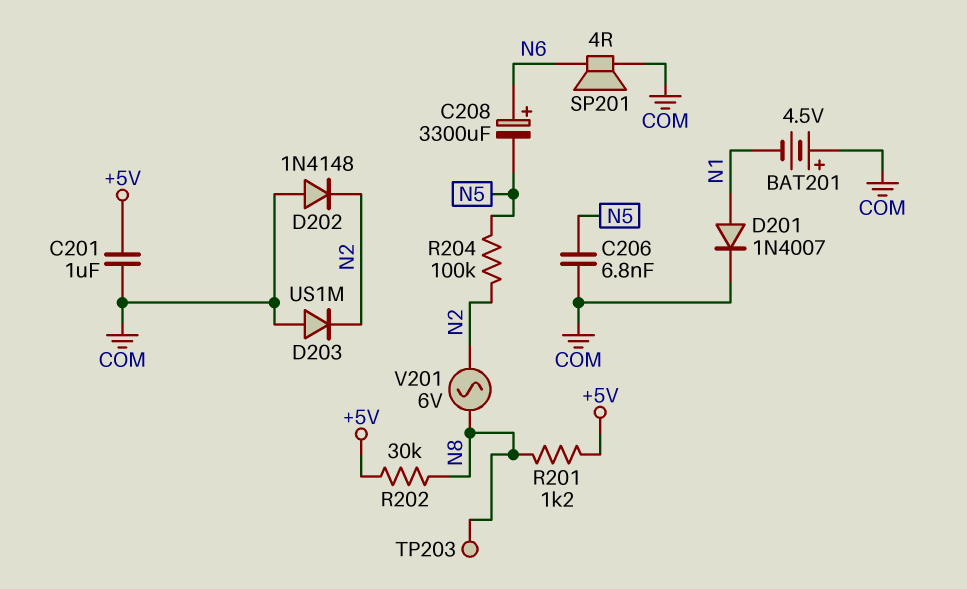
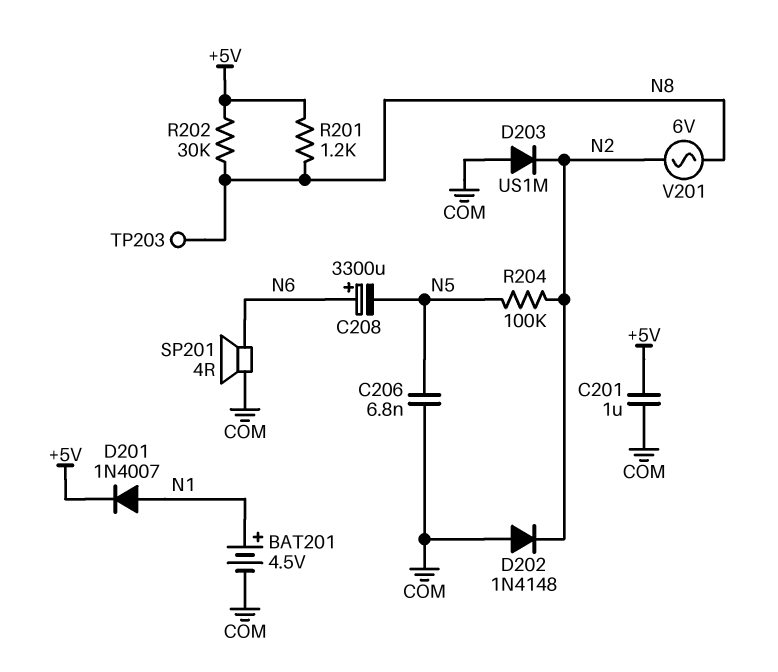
BAT201: 4.5V (plus COM, minus N1) -> 4.5V (plus N1, minus COM)
D201: diode 1N4007 (A N1, K COM) -> diode 1N4007 (A N1, K +5V)

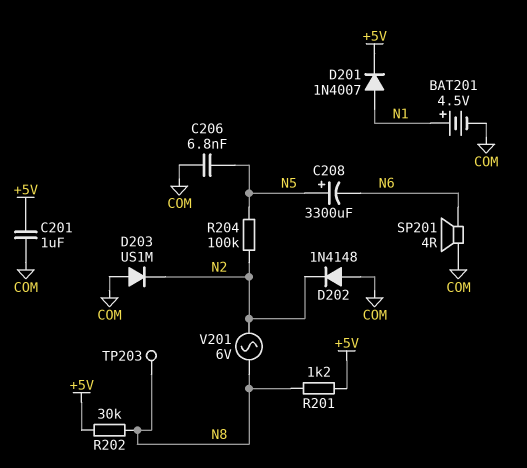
C208: 3300uF (plus N6, minus N5) -> 3300uF (plus N5, minus N6)

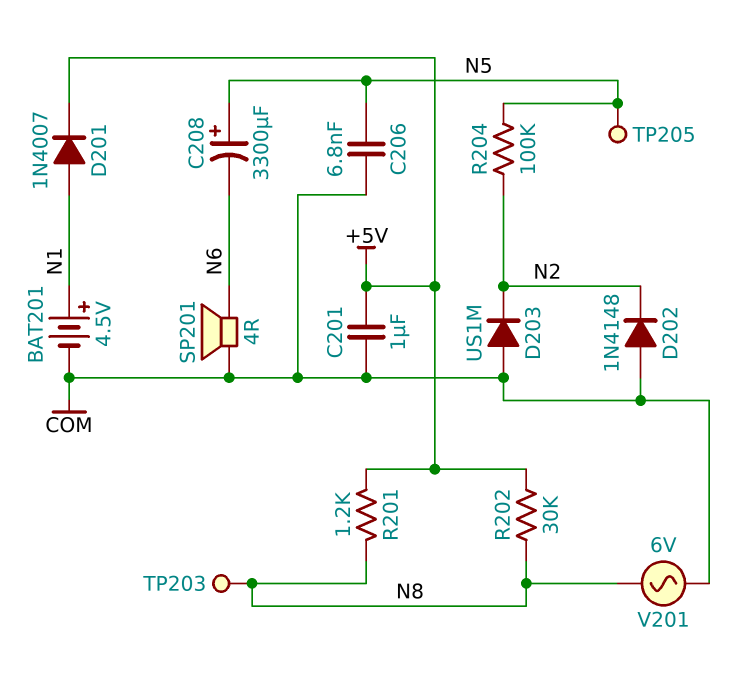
TP205: none -> test point (N5)
V201: AC 6V (N2, N8) -> AC 6V (COM, N8)

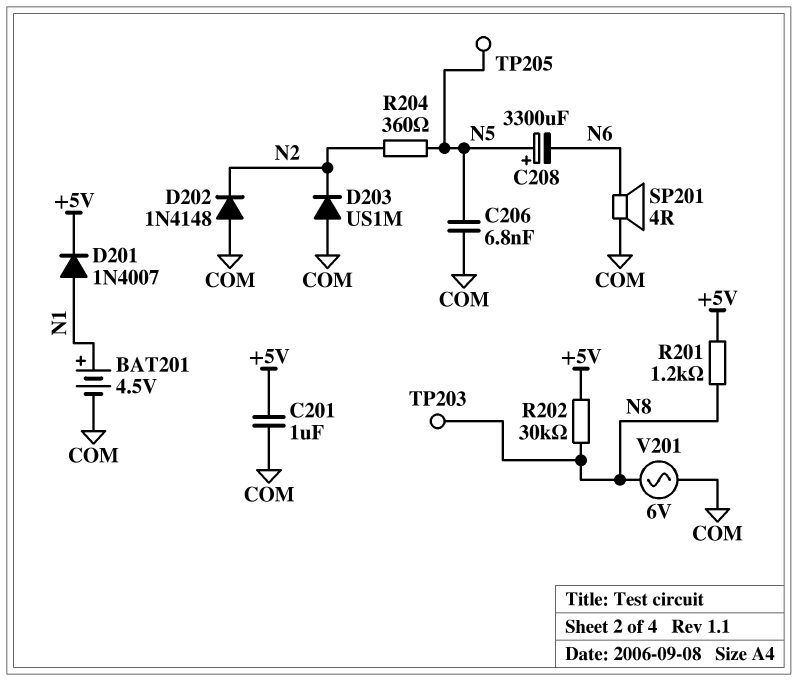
R204: 100k (N2, N5) -> 360 (N2, N5)

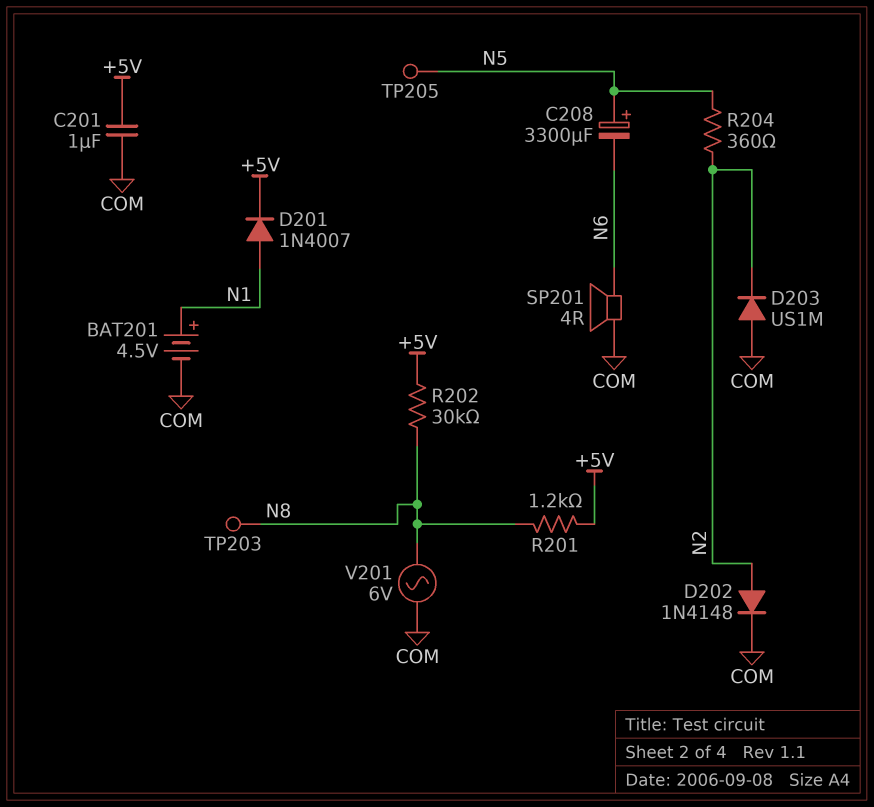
C206: 6.8nF (COM, N5) -> none
D202: diode 1N4148 (A COM, K N2) -> diode 1N4148 (A N2, K COM)

